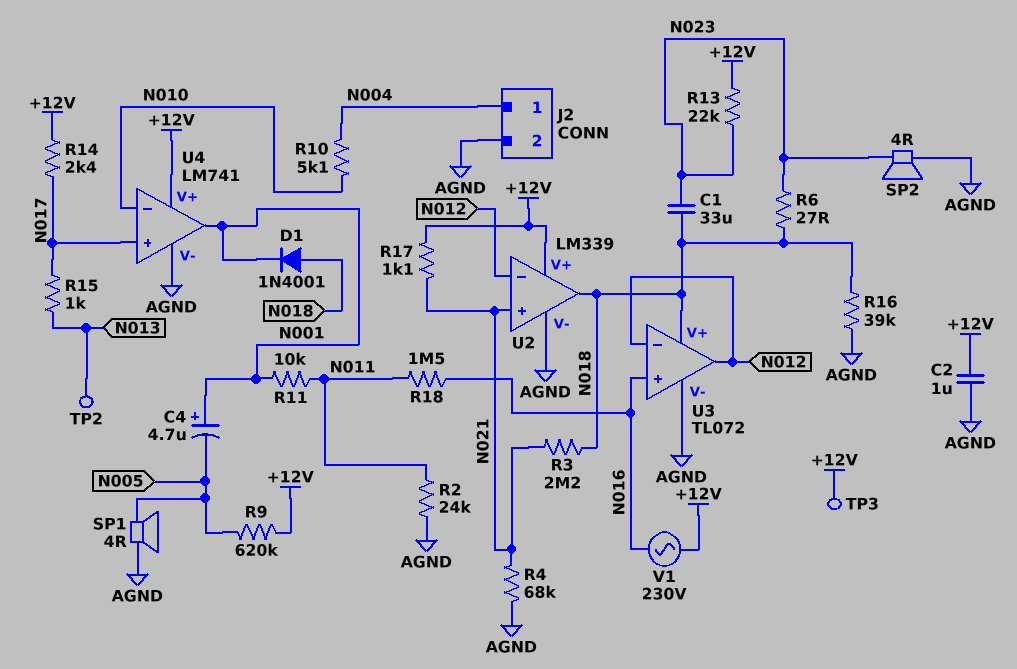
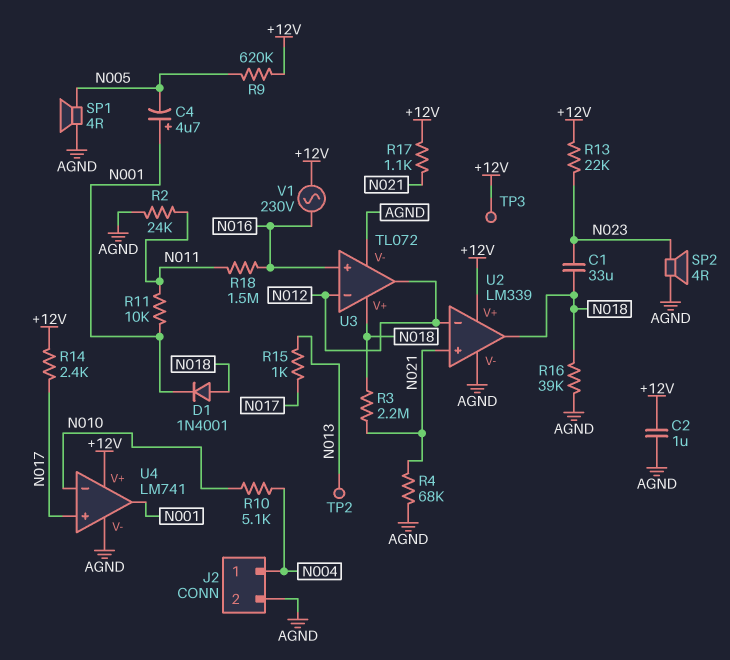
R6: 27 (N018, N023) -> none

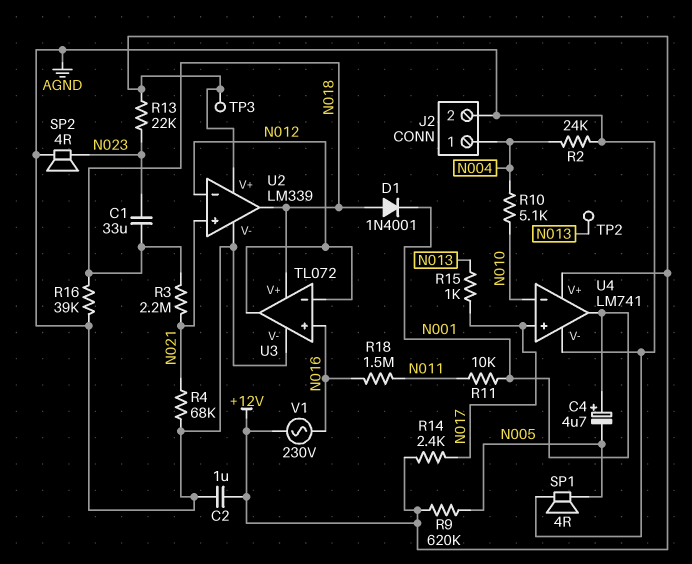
R2: 24k (AGND, N011) -> 24k (AGND, N004)
R17: 1.1k (+12V, N021) -> none

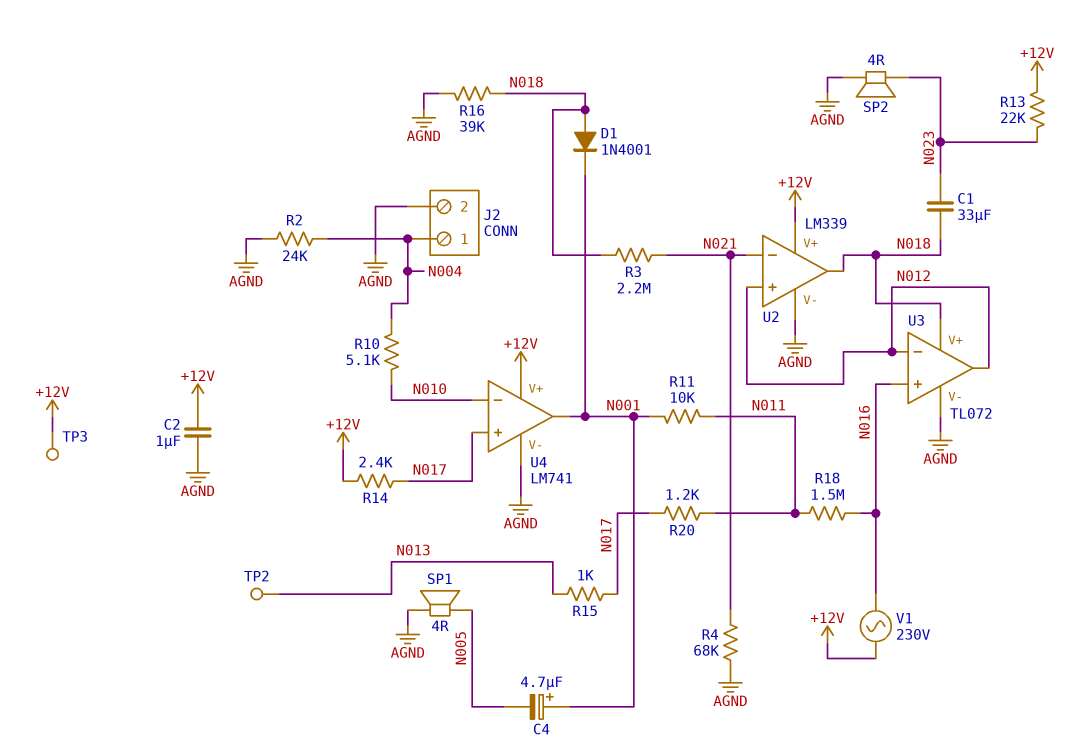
R9: 620k (+12V, N005) -> none
R20: none -> 1.2k (N011, N017)
U2 pin in+: N021 -> N012
U2 pin in-: N012 -> N021

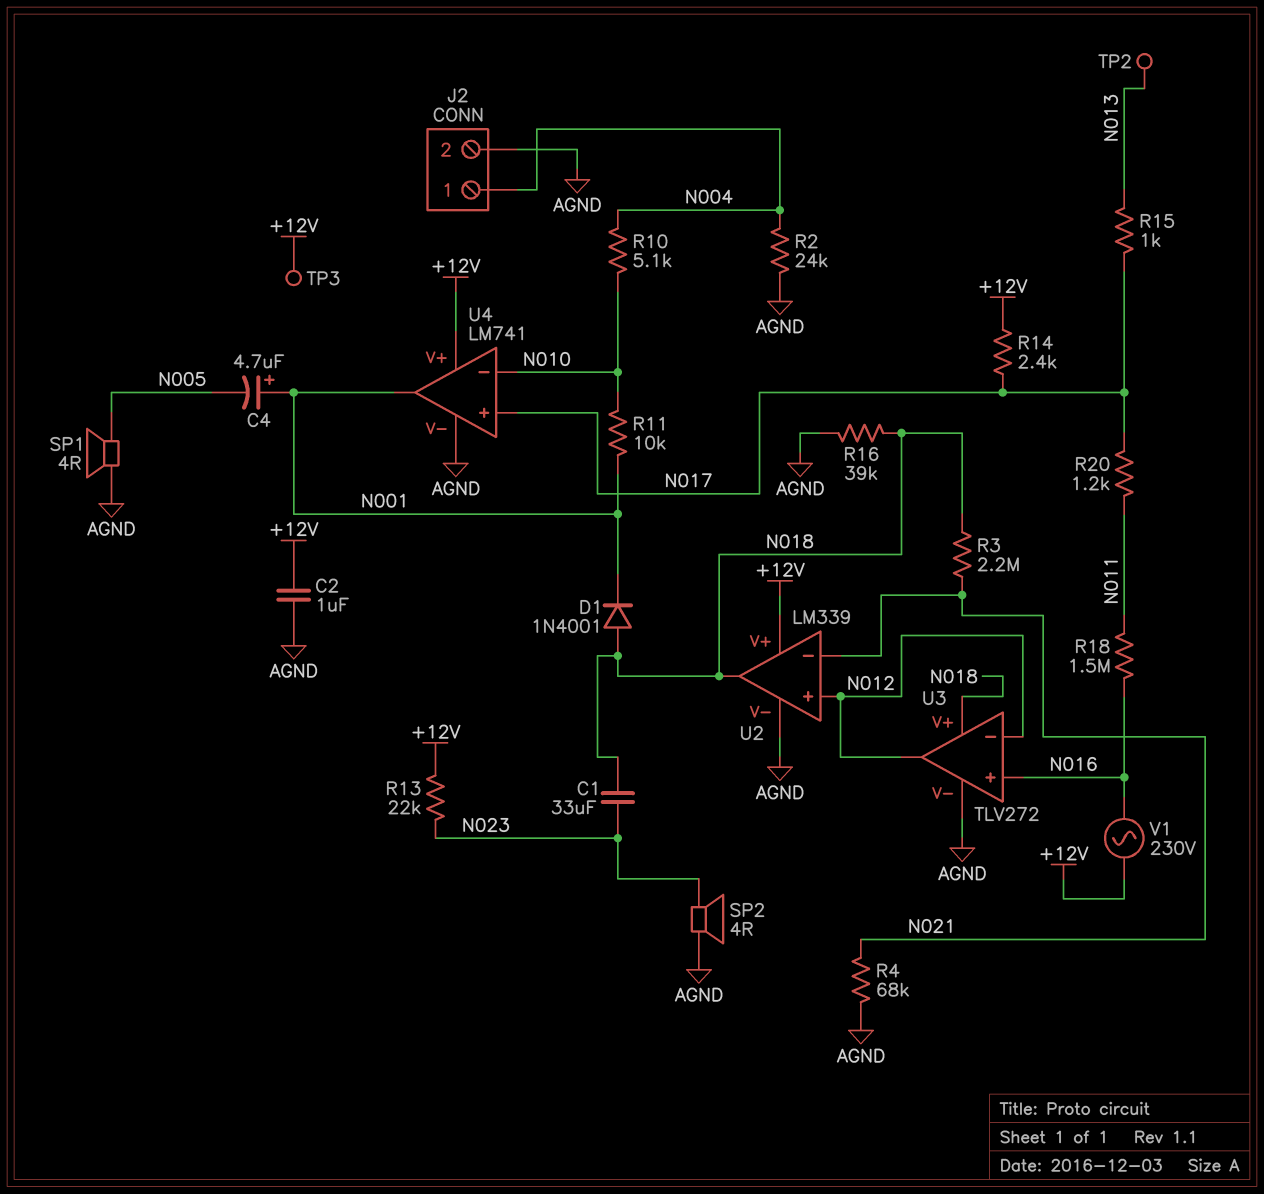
R11: 10k (N001, N011) -> 10k (N001, N010)
U3: TL072 -> TLV272

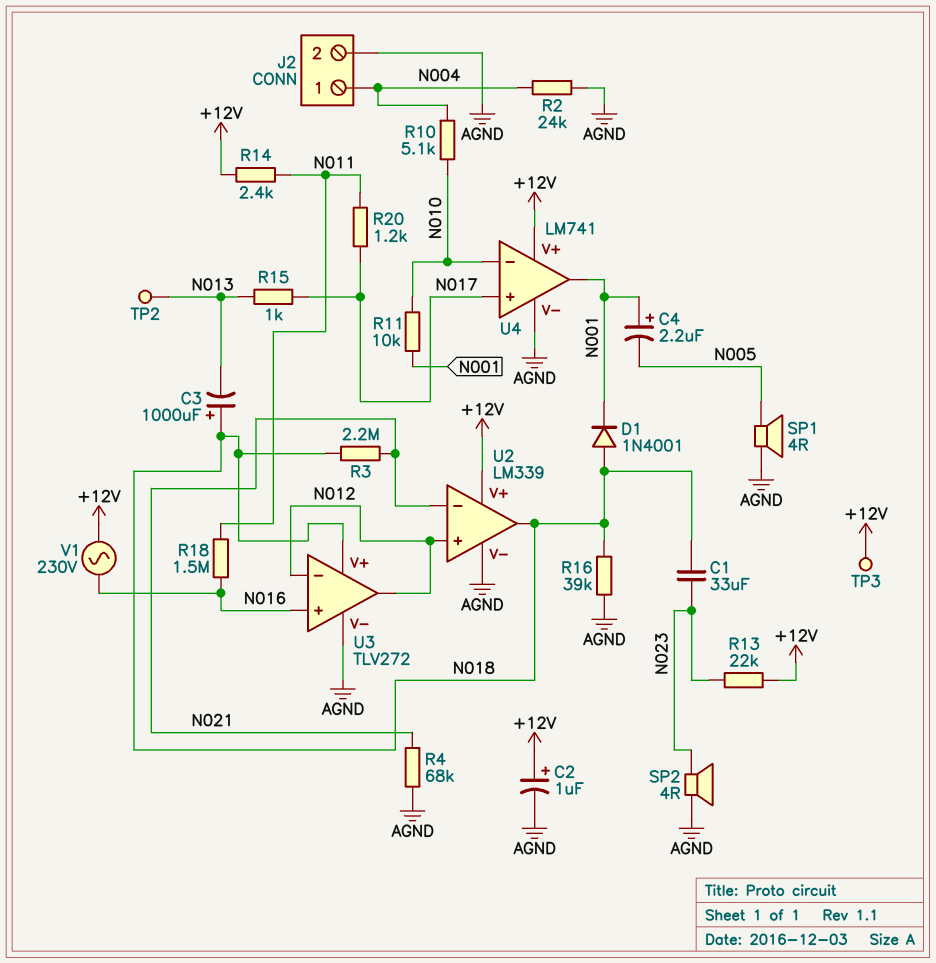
C2: 1uF (+12V, AGND) -> 1uF (plus +12V, minus AGND)
C3: none -> 1000uF (plus N018, minus N013)
C4: 4.7uF (plus N001, minus N005) -> 2.2uF (plus N001, minus N005)
R14: 2.4k (+12V, N017) -> 2.4k (+12V, N011)

